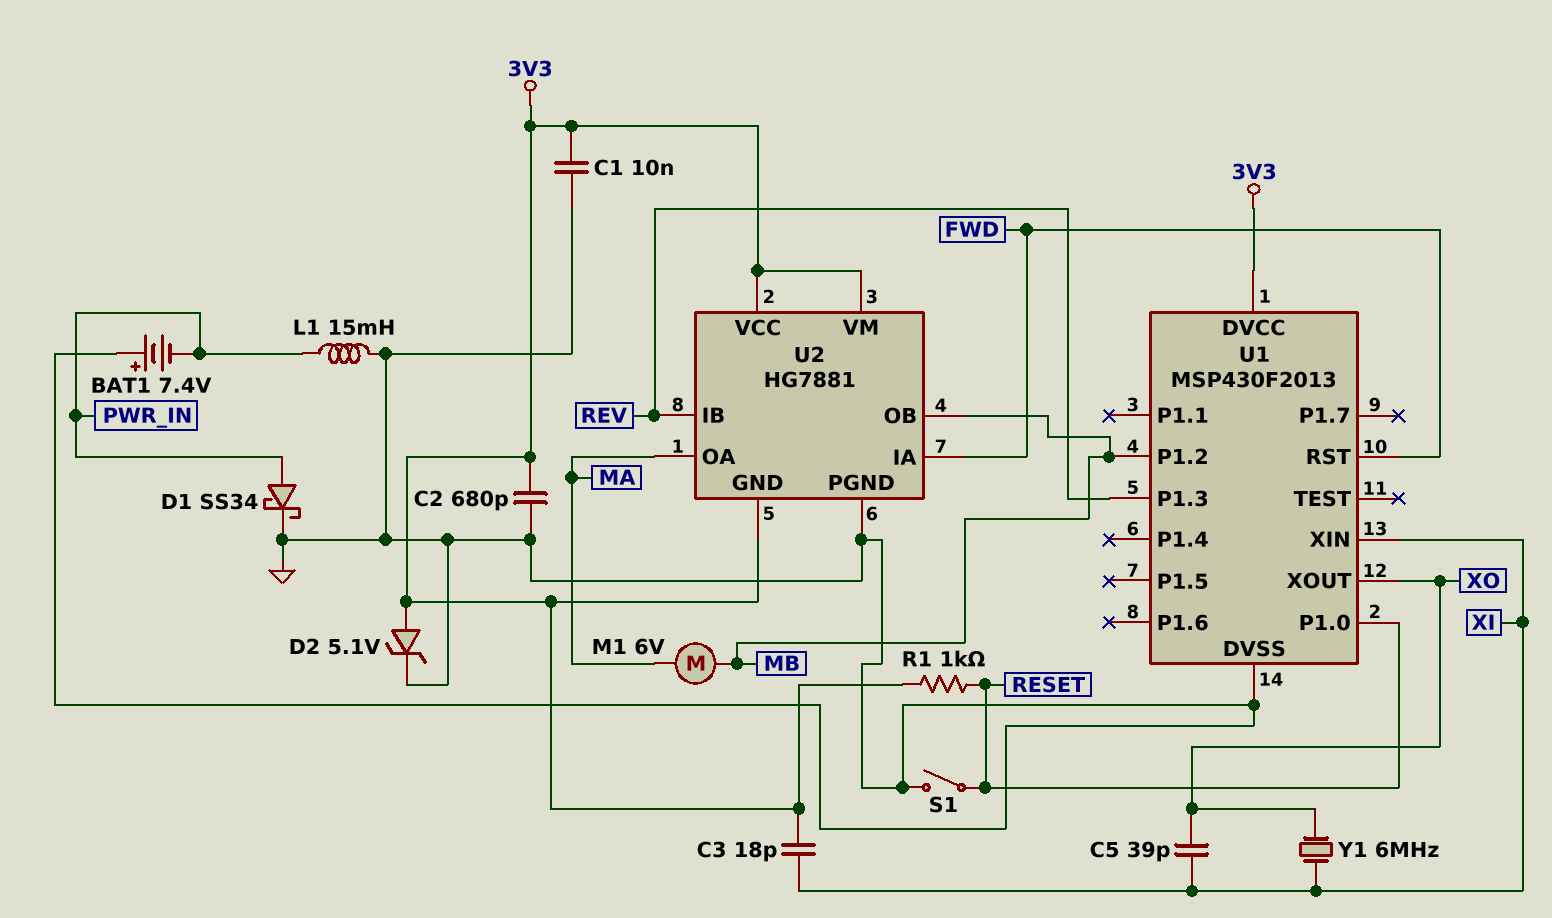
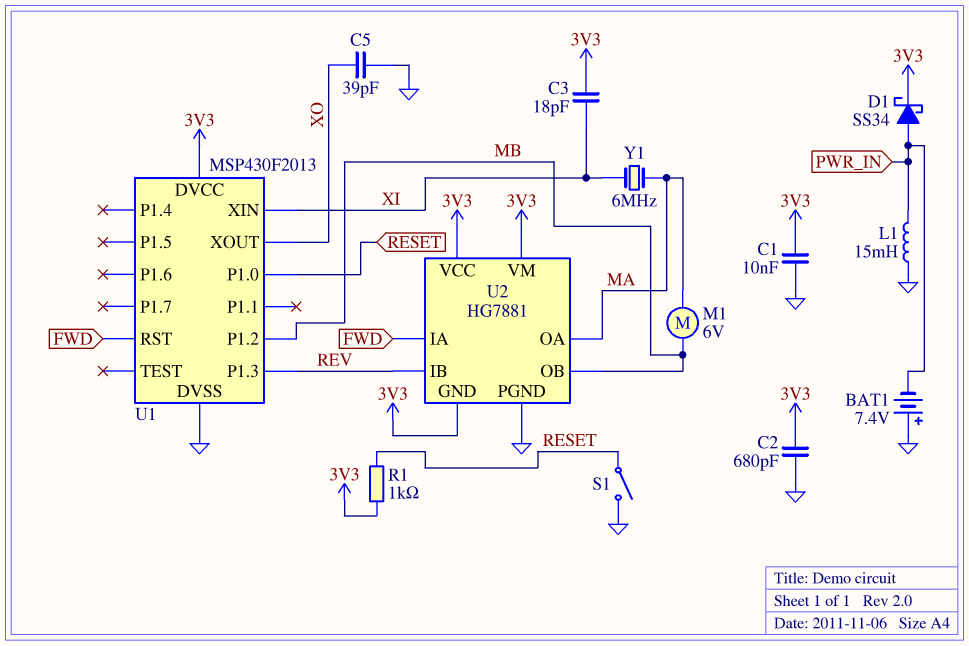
C5: 39pF (XI, XO) -> 39pF (GND, XO)
D1: schottky SS34 (A PWR_IN, K GND) -> schottky SS34 (A PWR_IN, K 3V3)
D2: zener 5.1V (A 3V3, K GND) -> none
Y1: 6MHz (XI, XO) -> 6MHz (MA, XI)

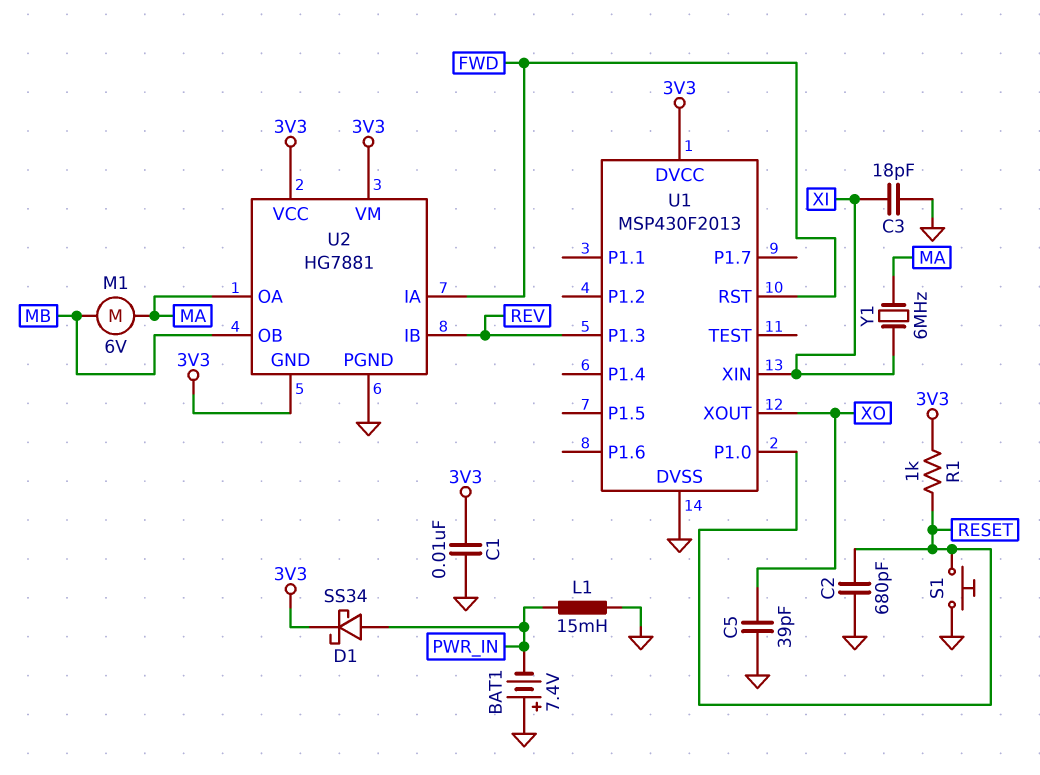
C2: 680pF (3V3, GND) -> 680pF (GND, RESET)
C3: 18pF (3V3, XI) -> 18pF (GND, XI)
S1: switch (GND, RESET) -> button (GND, RESET)
U1 pin P1.2: MB -> none

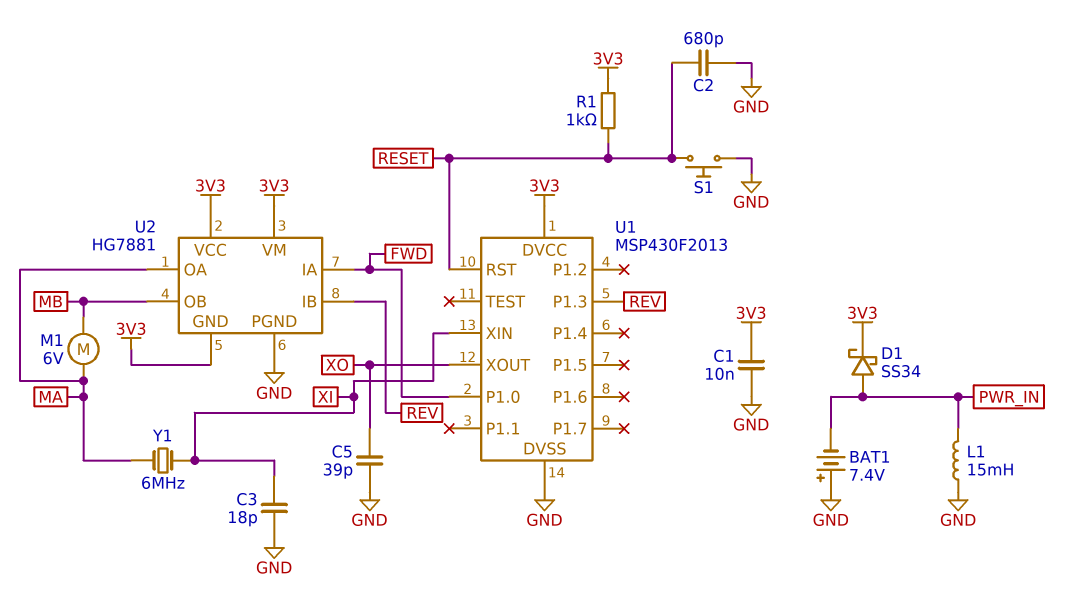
U1 pin P1.0: RESET -> FWD
U1 pin RST: FWD -> RESET

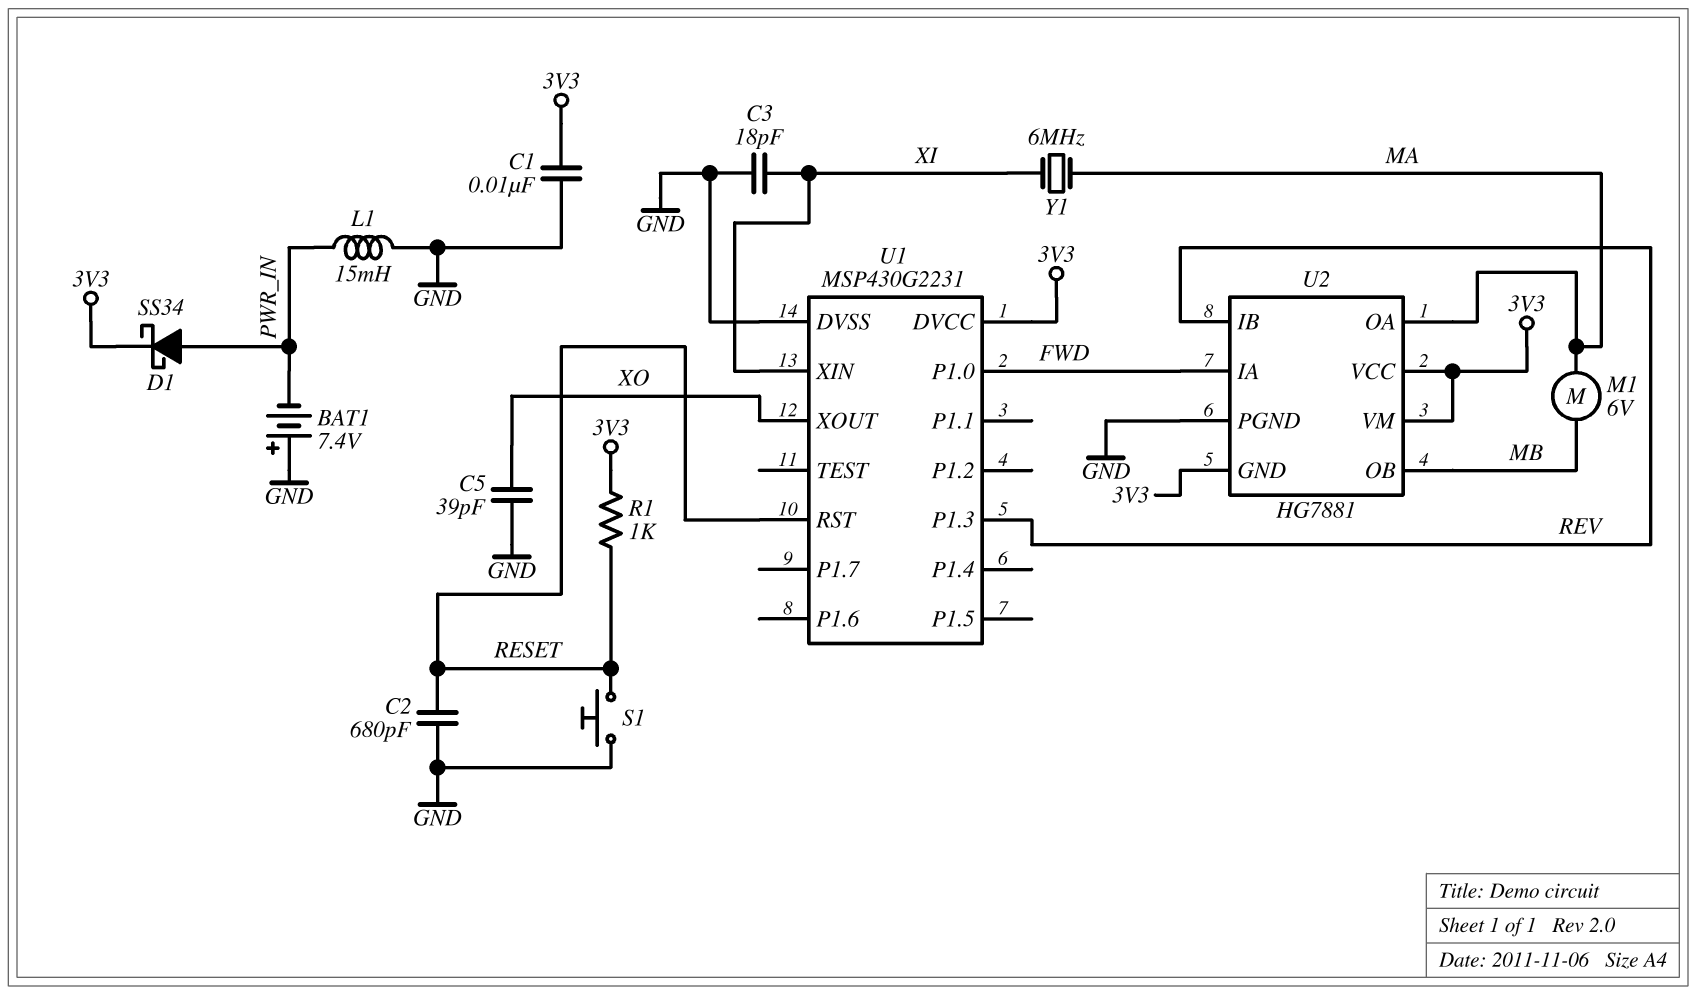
U1: MSP430F2013 -> MSP430G2231

